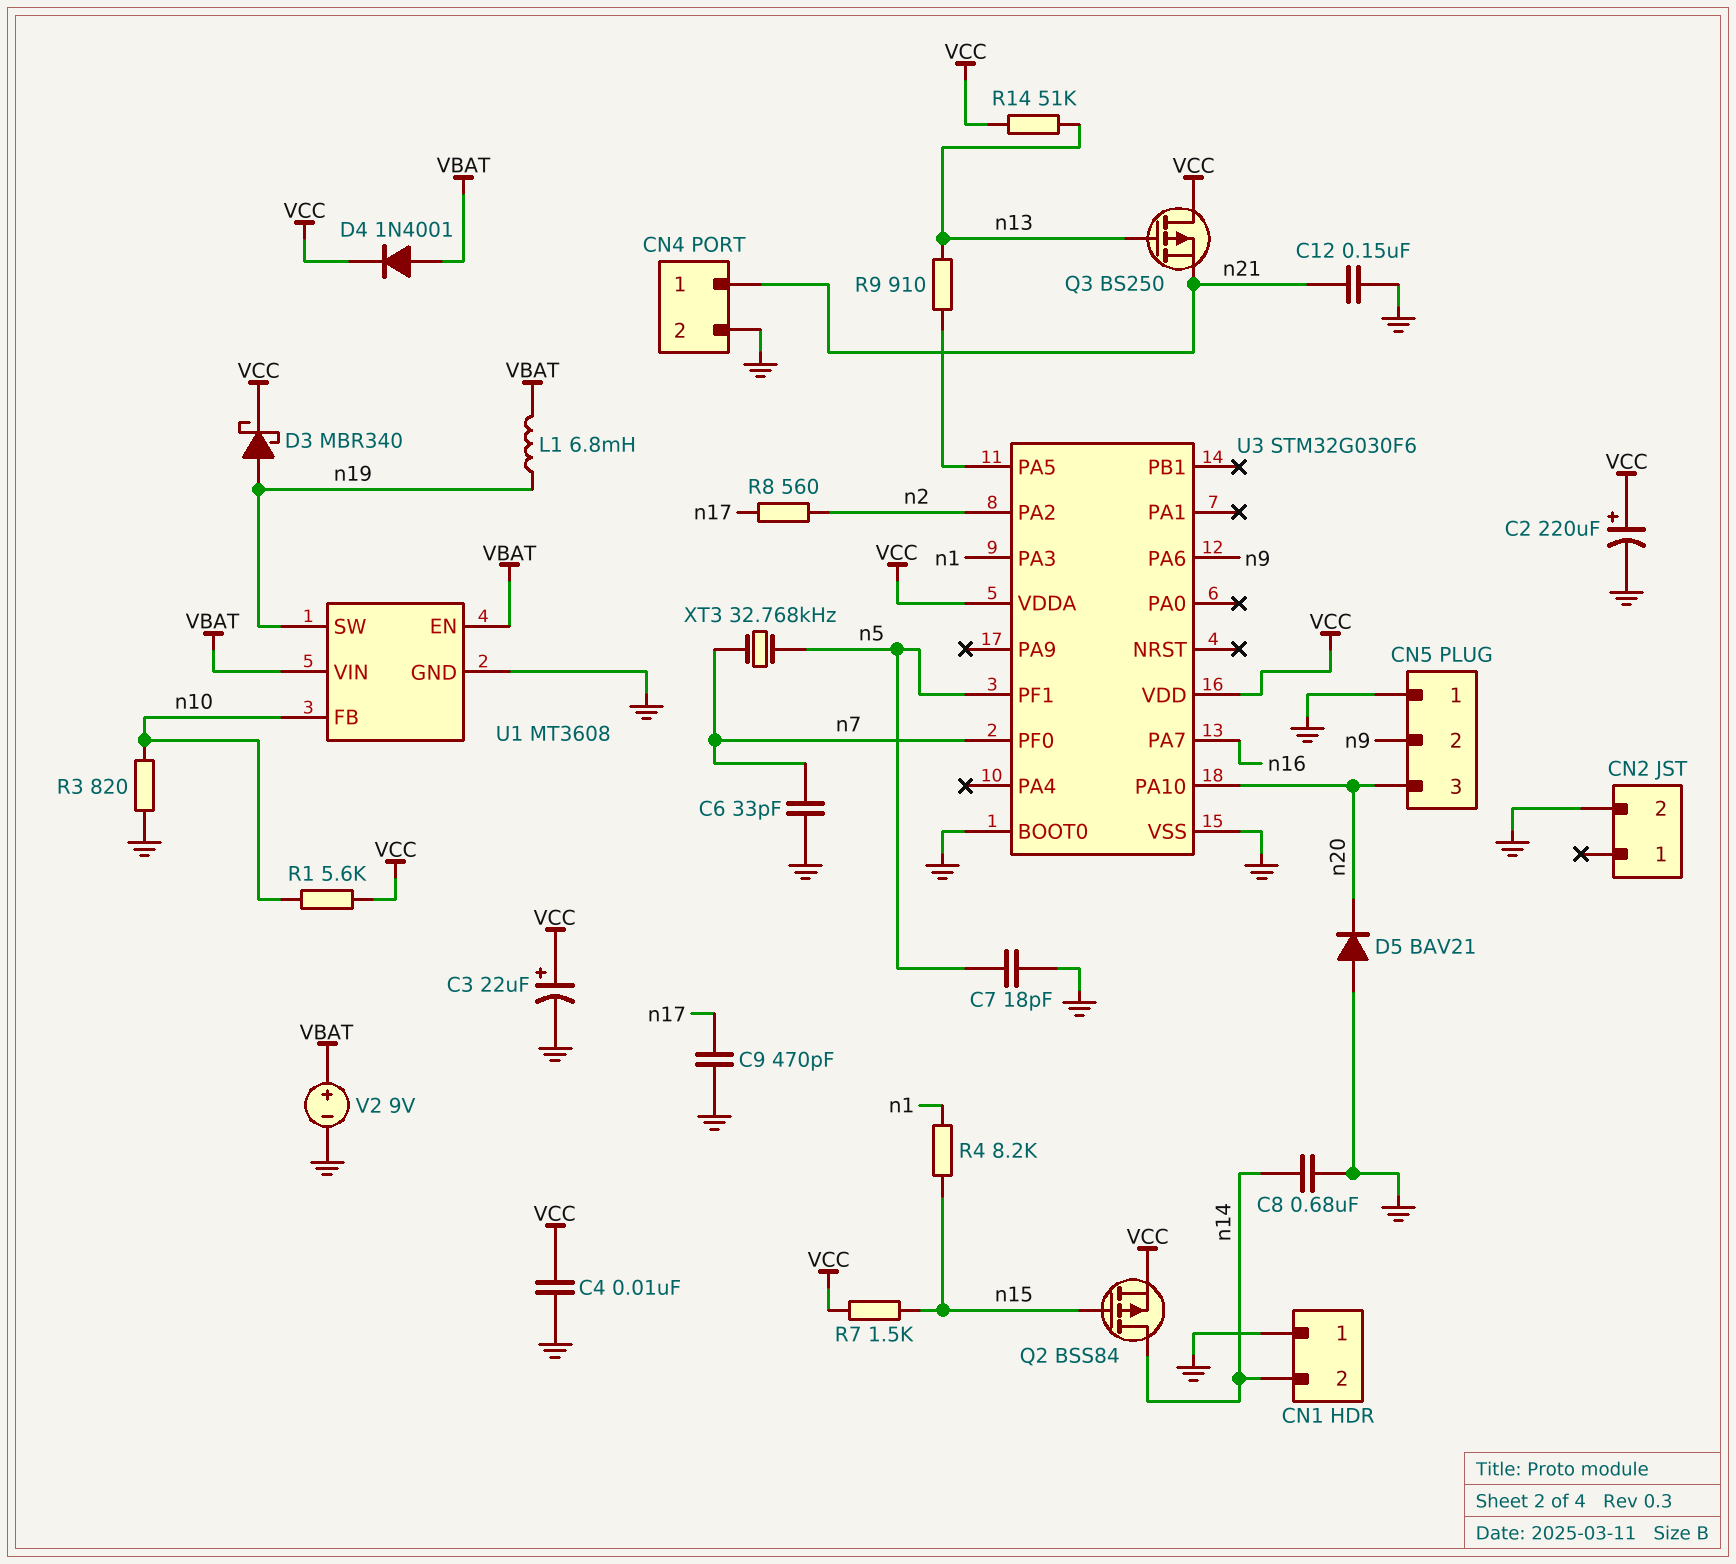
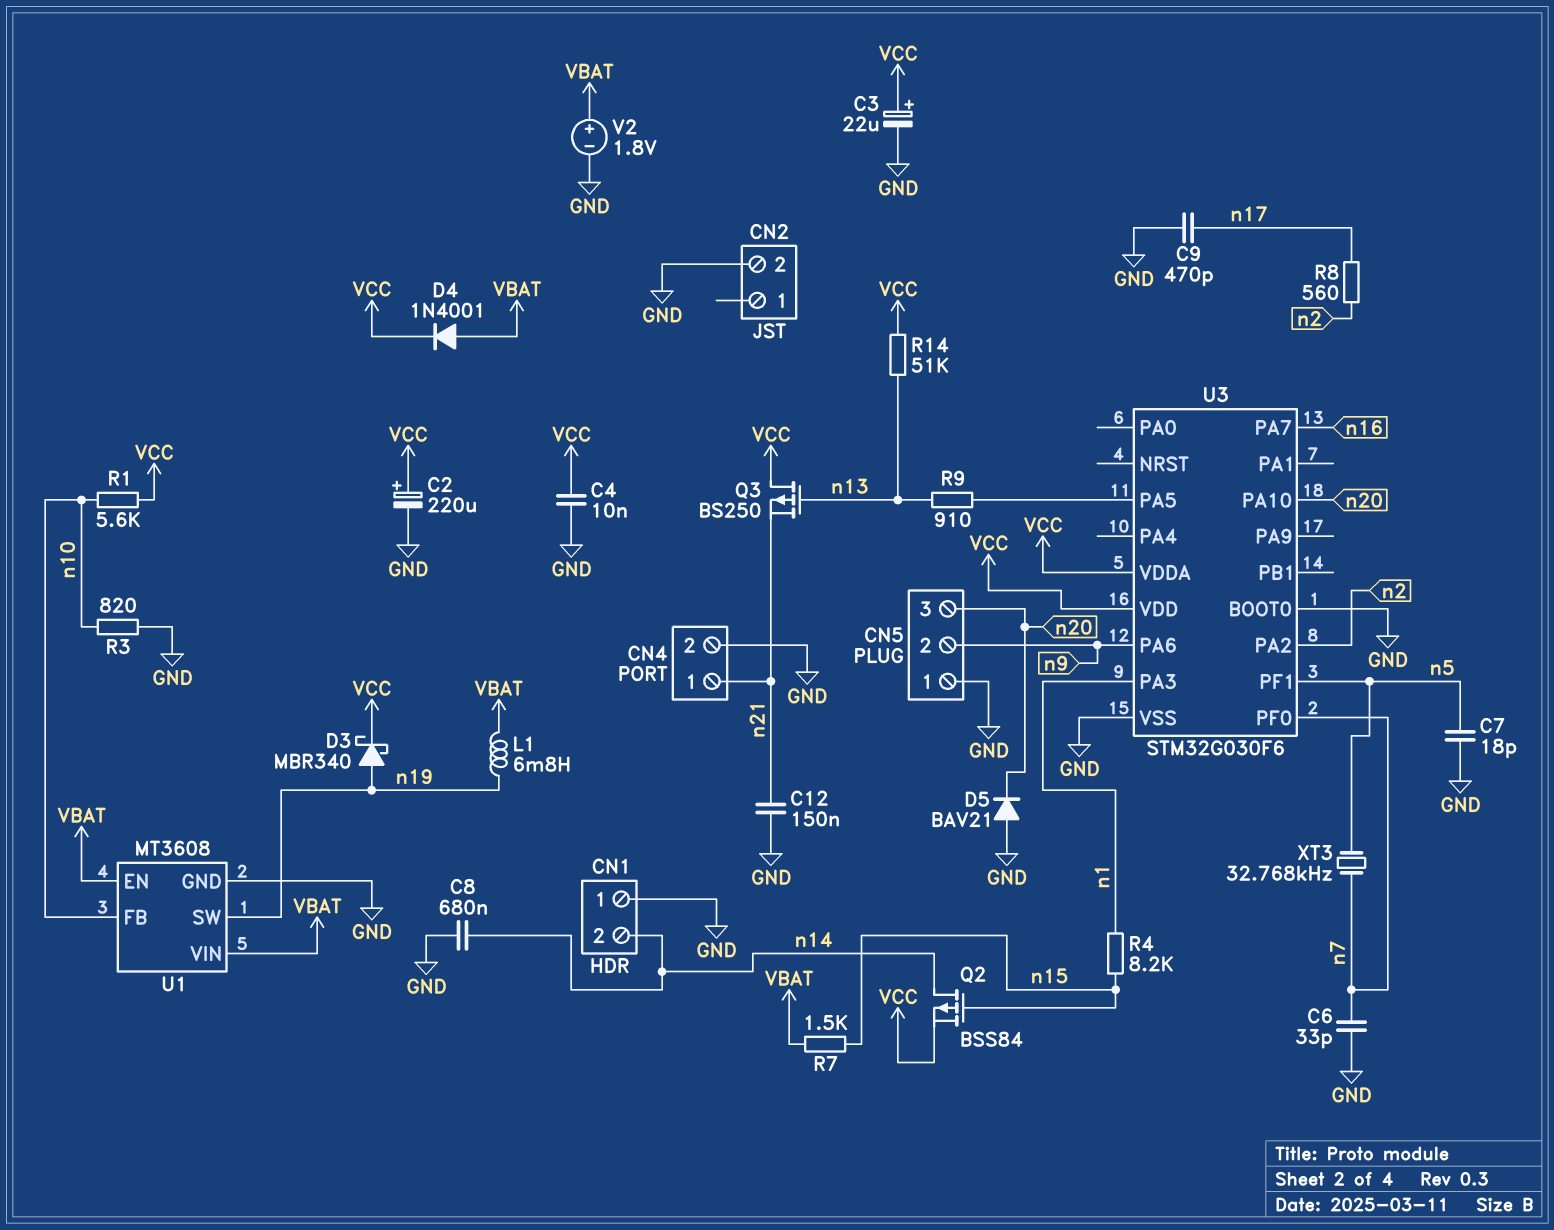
R7: 1.5k (VCC, n15) -> 1.5k (VBAT, n15)
V2: 9V (plus VBAT, minus GND) -> 1.8V (plus VBAT, minus GND)

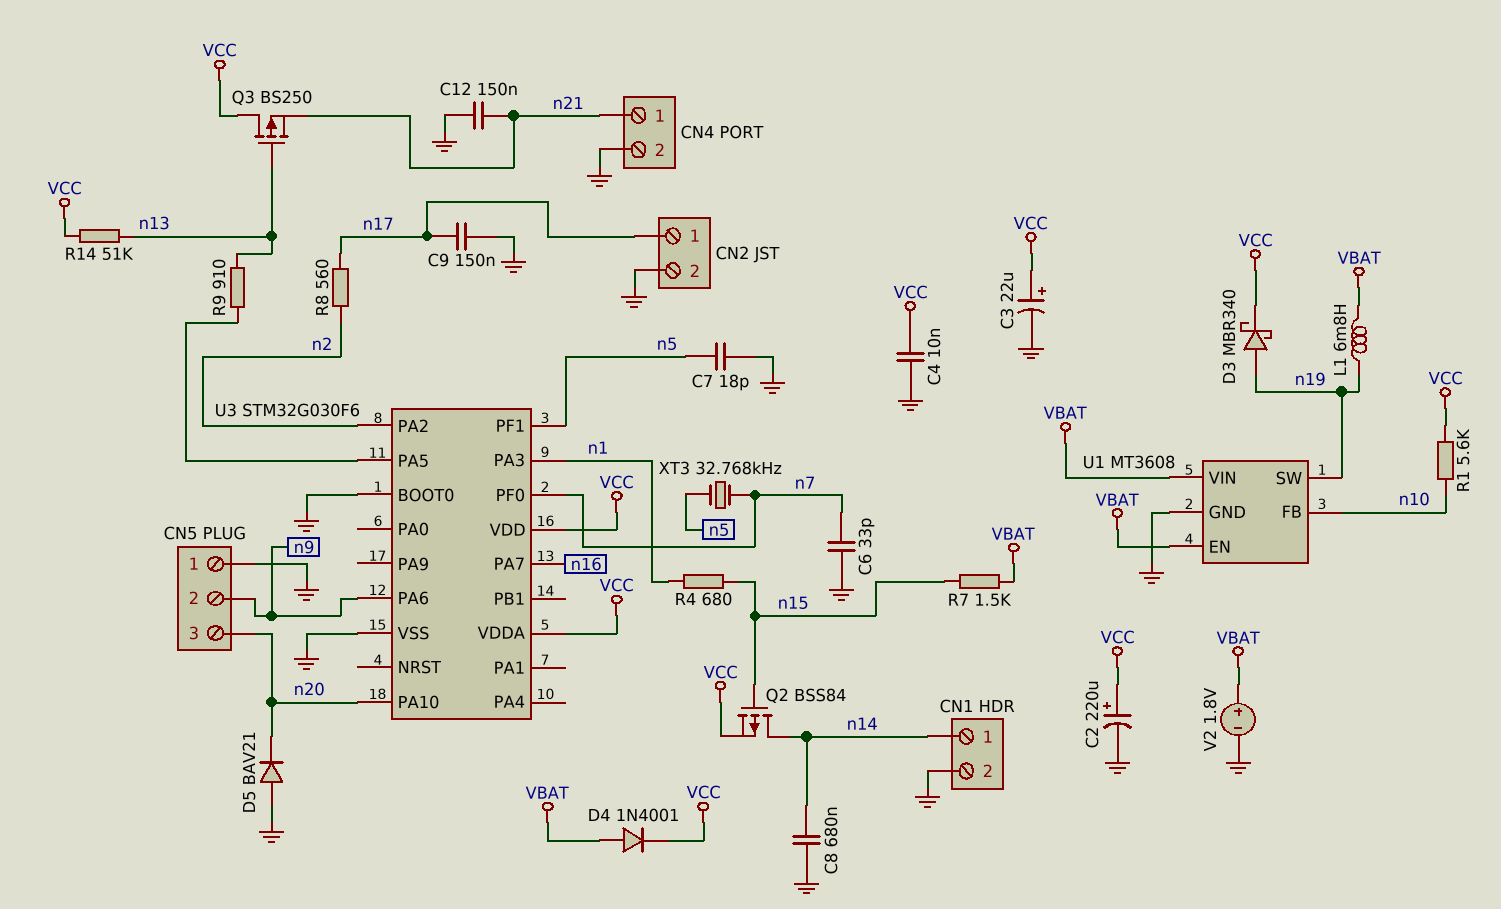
C9: 470pF (GND, n17) -> 150nF (GND, n17)
CN1 pin 1: GND -> n14
CN1 pin 2: n14 -> GND
CN2 pin 1: none -> n17
R3: 820 (GND, n10) -> none
R4: 8.2k (n1, n15) -> 680 (n1, n15)

